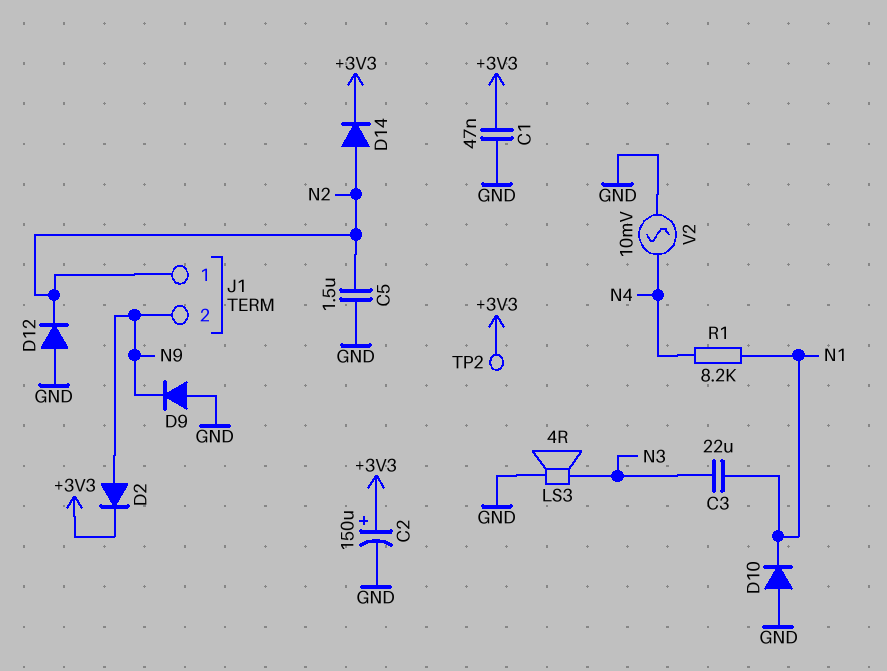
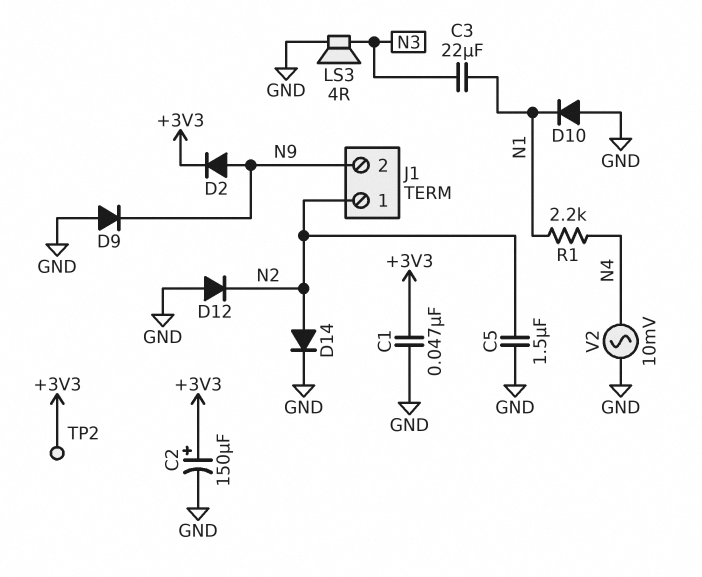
D14: diode (A N2, K +3V3) -> diode (A N2, K GND)
R1: 8.2k (N1, N4) -> 2.2k (N1, N4)

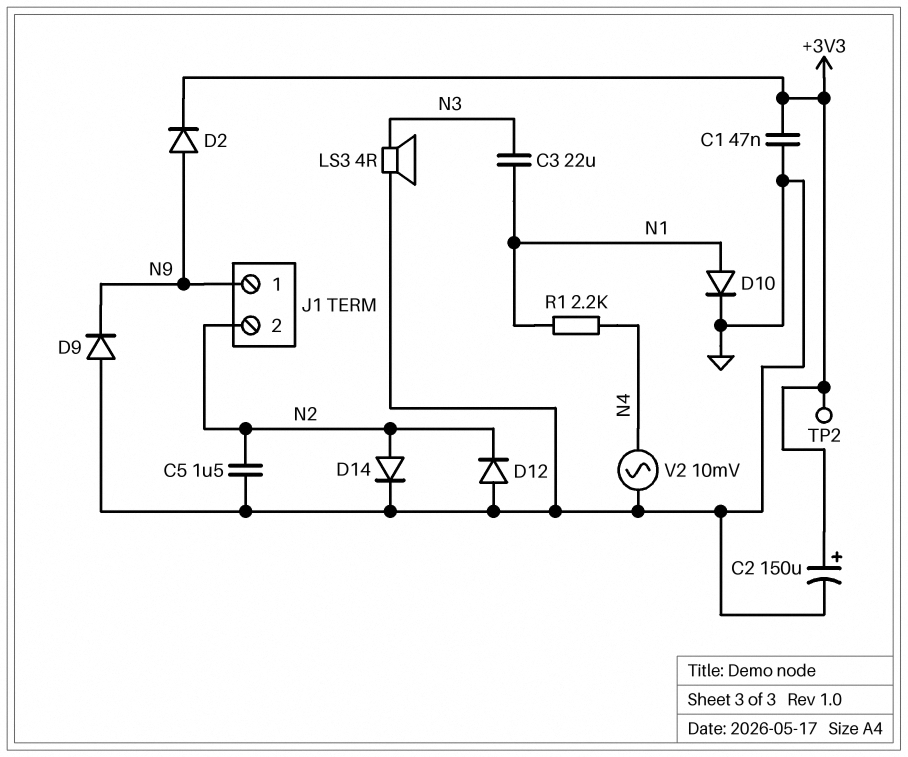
D10: diode (A GND, K N1) -> diode (A N1, K GND)
J1 pin 1: N2 -> N9
J1 pin 2: N9 -> N2

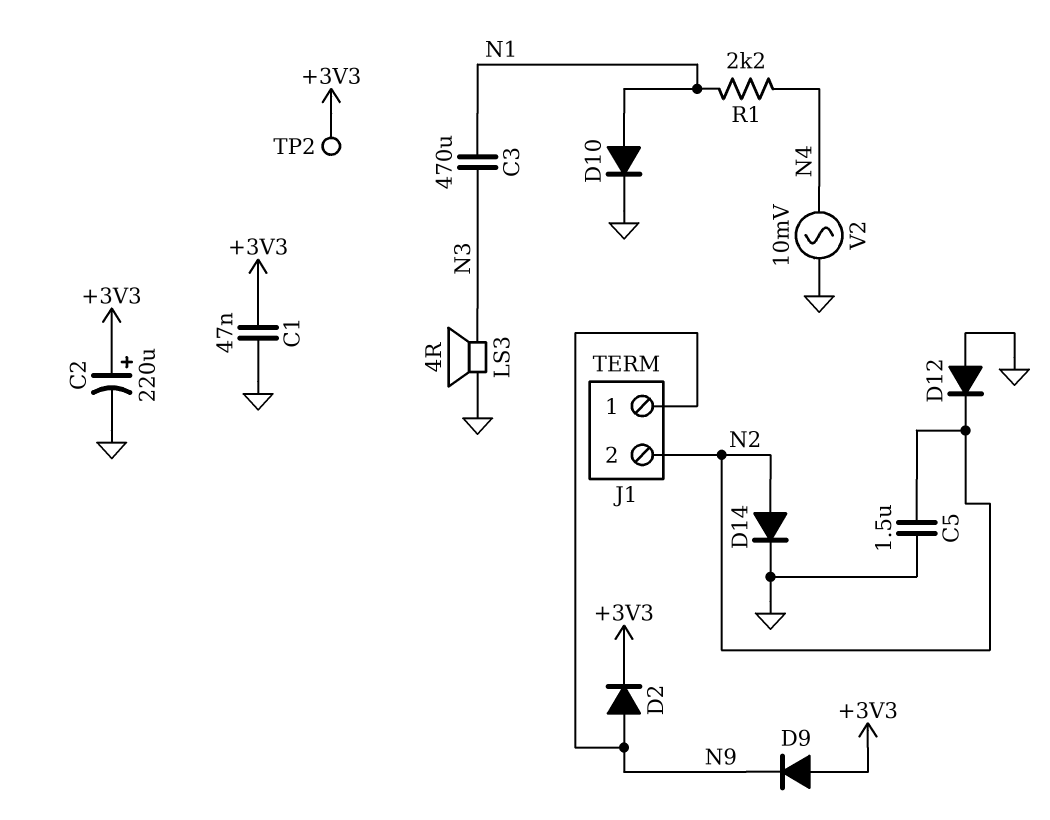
C2: 150uF (plus +3V3, minus GND) -> 220uF (plus +3V3, minus GND)
C3: 22uF (N1, N3) -> 470uF (N1, N3)
D9: diode (A GND, K N9) -> diode (A +3V3, K N9)

